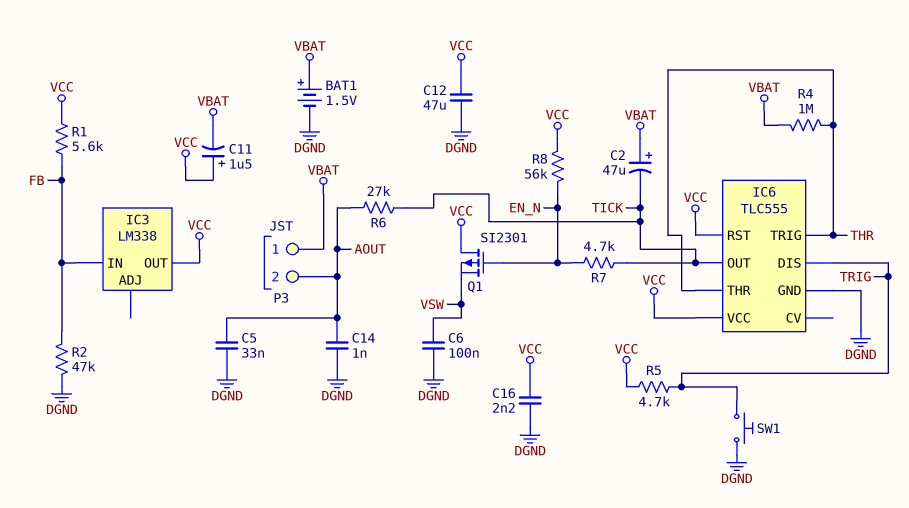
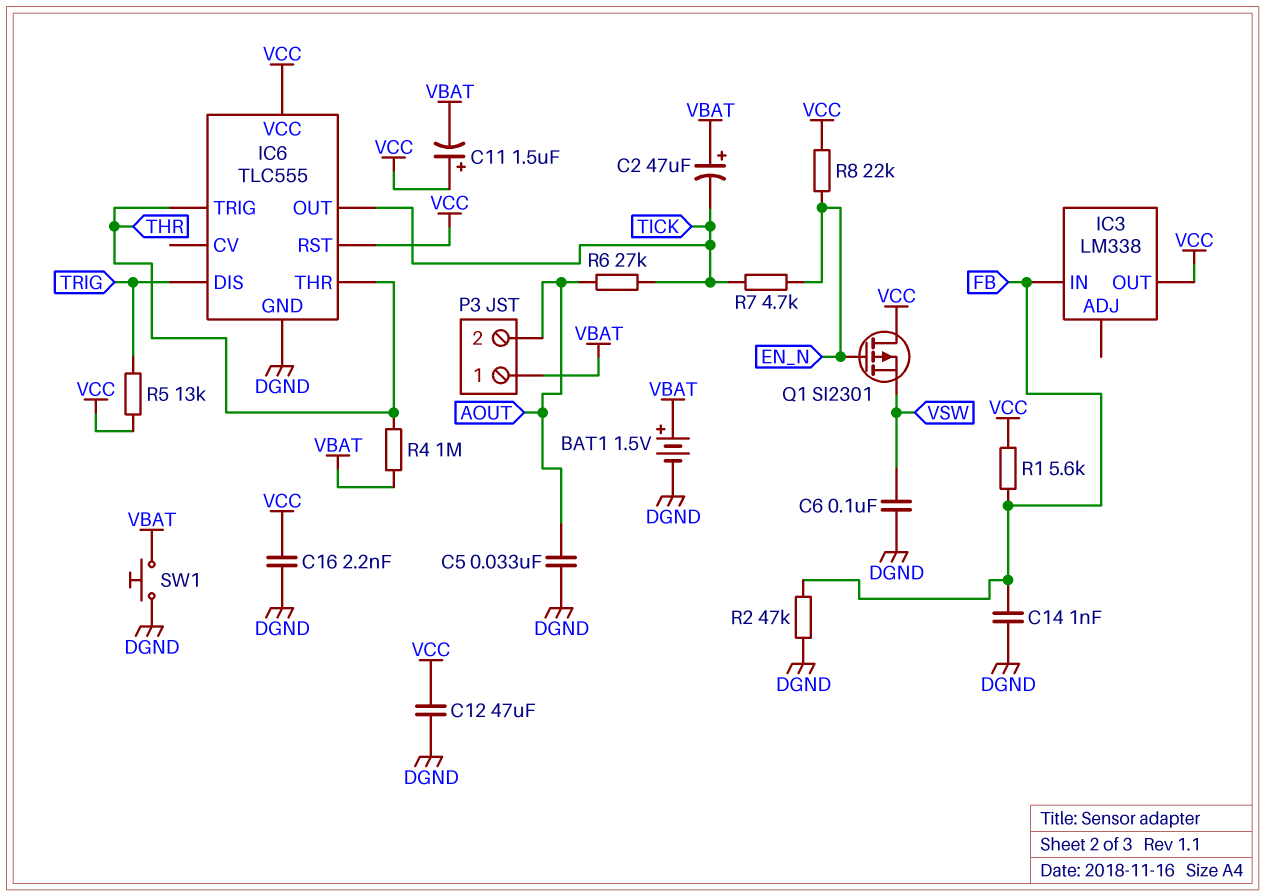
C14: 1nF (AOUT, DGND) -> 1nF (DGND, FB)
R5: 4.7k (TRIG, VCC) -> 13k (TRIG, VCC)
R8: 56k (EN_N, VCC) -> 22k (EN_N, VCC)
SW1: button (DGND, TRIG) -> button (DGND, VBAT)

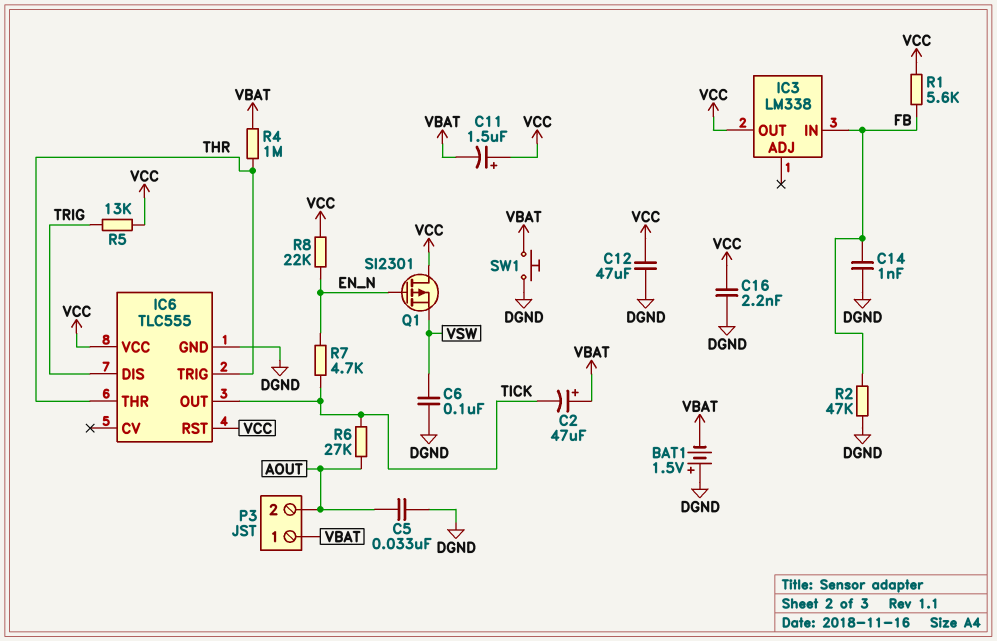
BAT1: 1.5V (plus VBAT, minus DGND) -> 1.5V (plus DGND, minus VBAT)

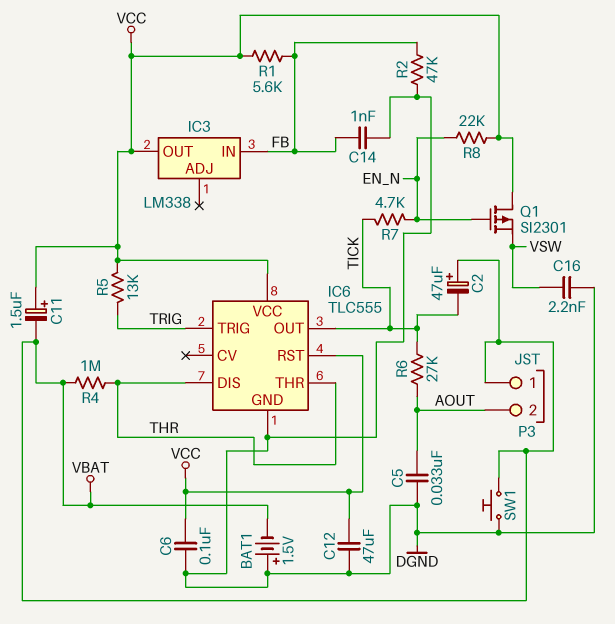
C6: 100nF (DGND, VSW) -> 100nF (DGND, VCC)
C16: 2.2nF (DGND, VCC) -> 2.2nF (DGND, VSW)
IC6 pin DIS: TRIG -> THR
IC6 pin TRIG: THR -> TRIG

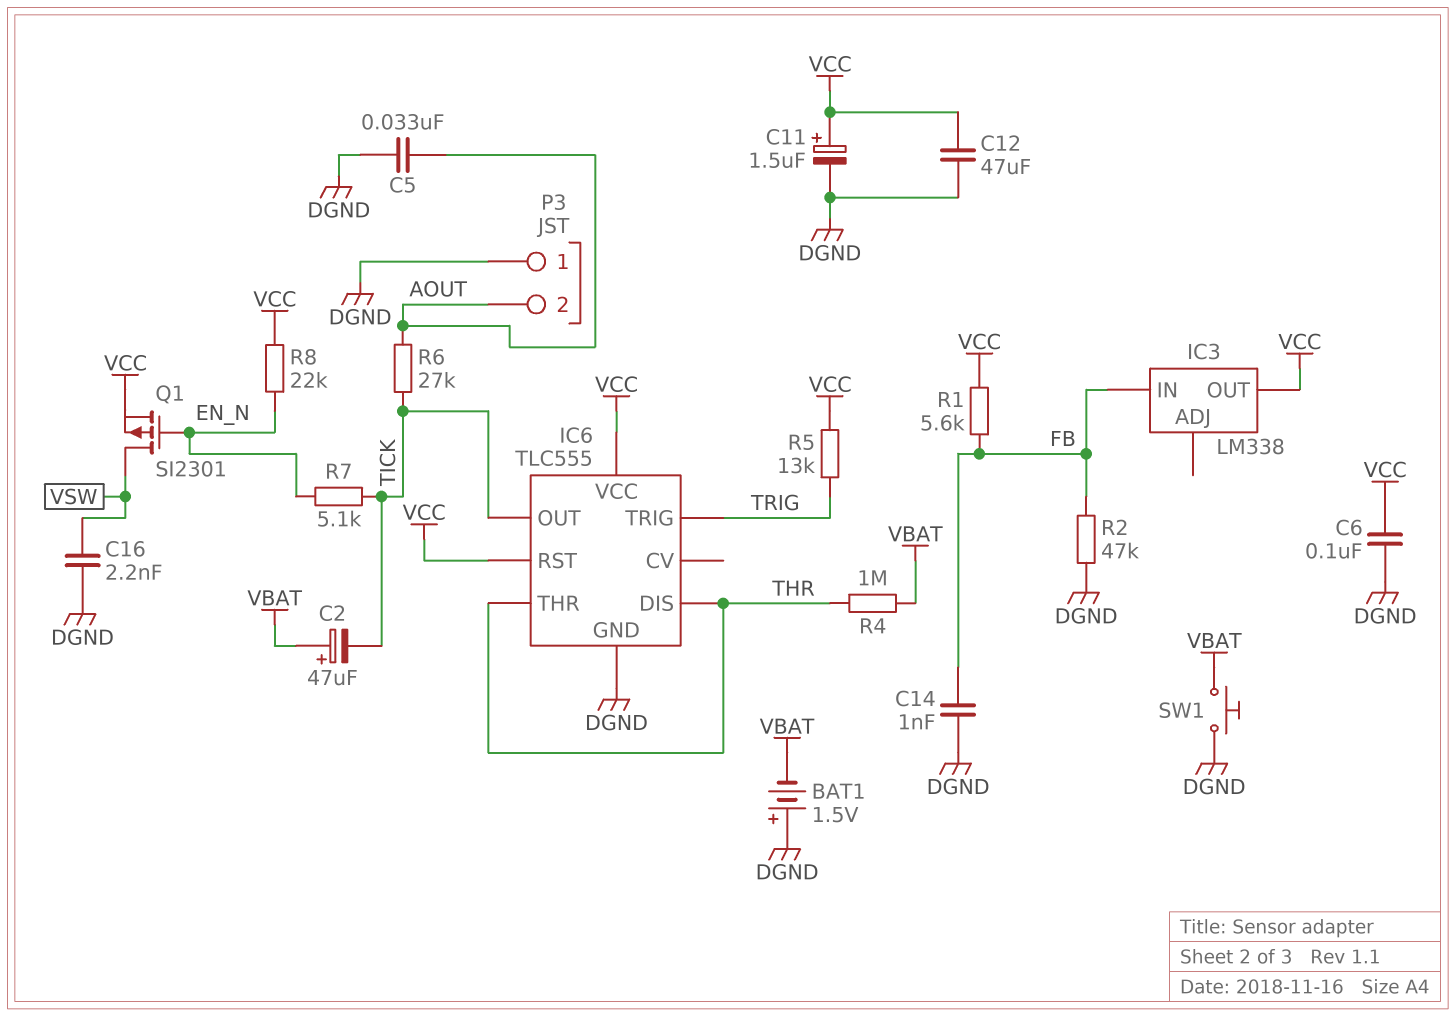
C11: 1.5uF (plus VCC, minus VBAT) -> 1.5uF (plus VCC, minus DGND)
P3 pin 1: VBAT -> DGND
Q1: PMOS SI2301 (G EN_N, D VCC, S VSW) -> PMOS SI2301 (G EN_N, D VSW, S VCC)
R7: 4.7k (EN_N, TICK) -> 5.1k (EN_N, TICK)

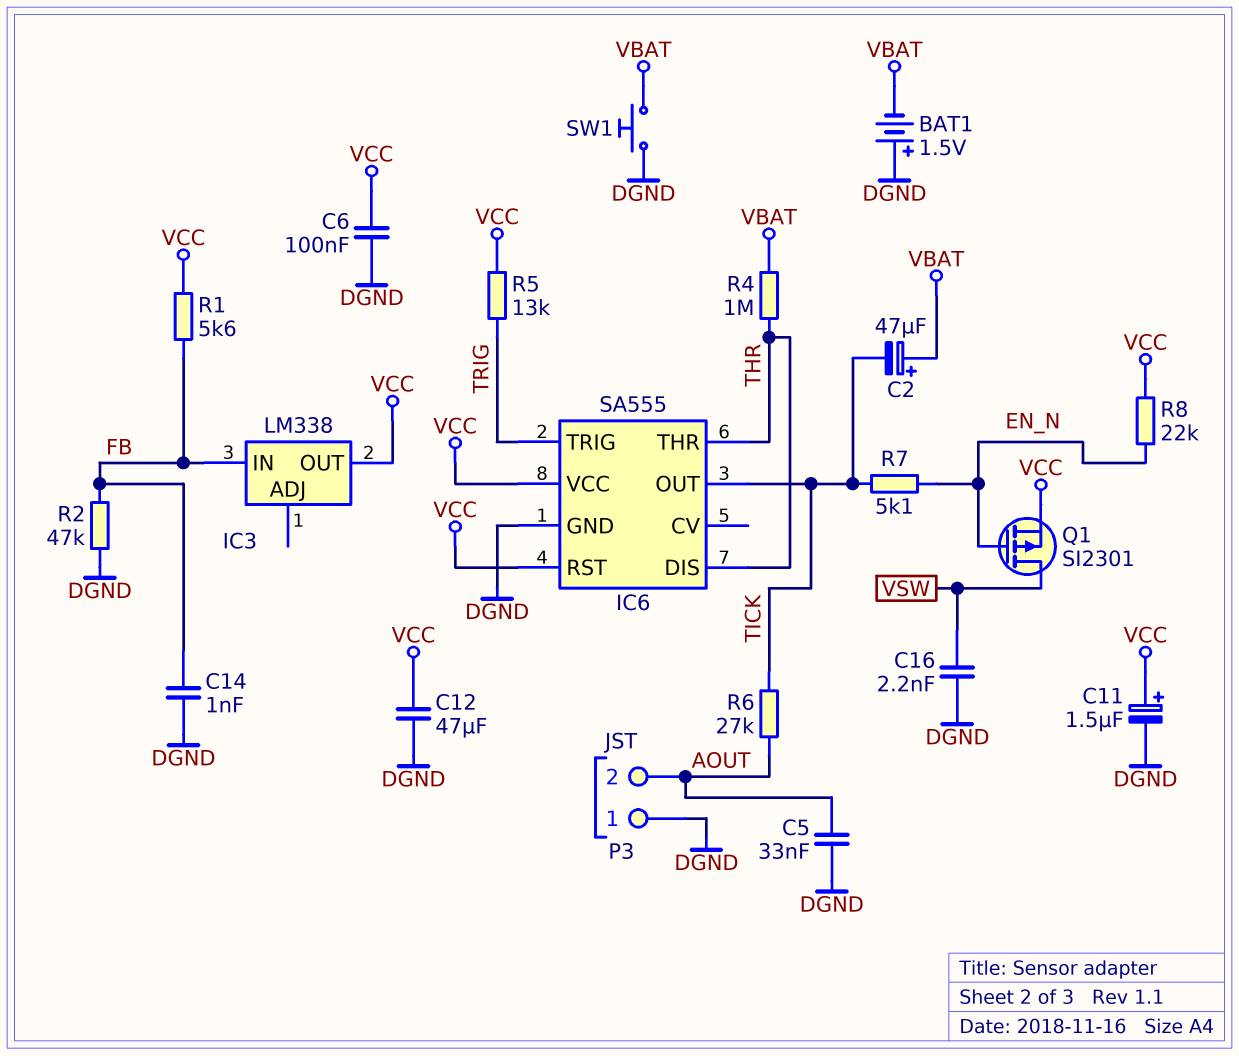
IC6: TLC555 -> SA555

